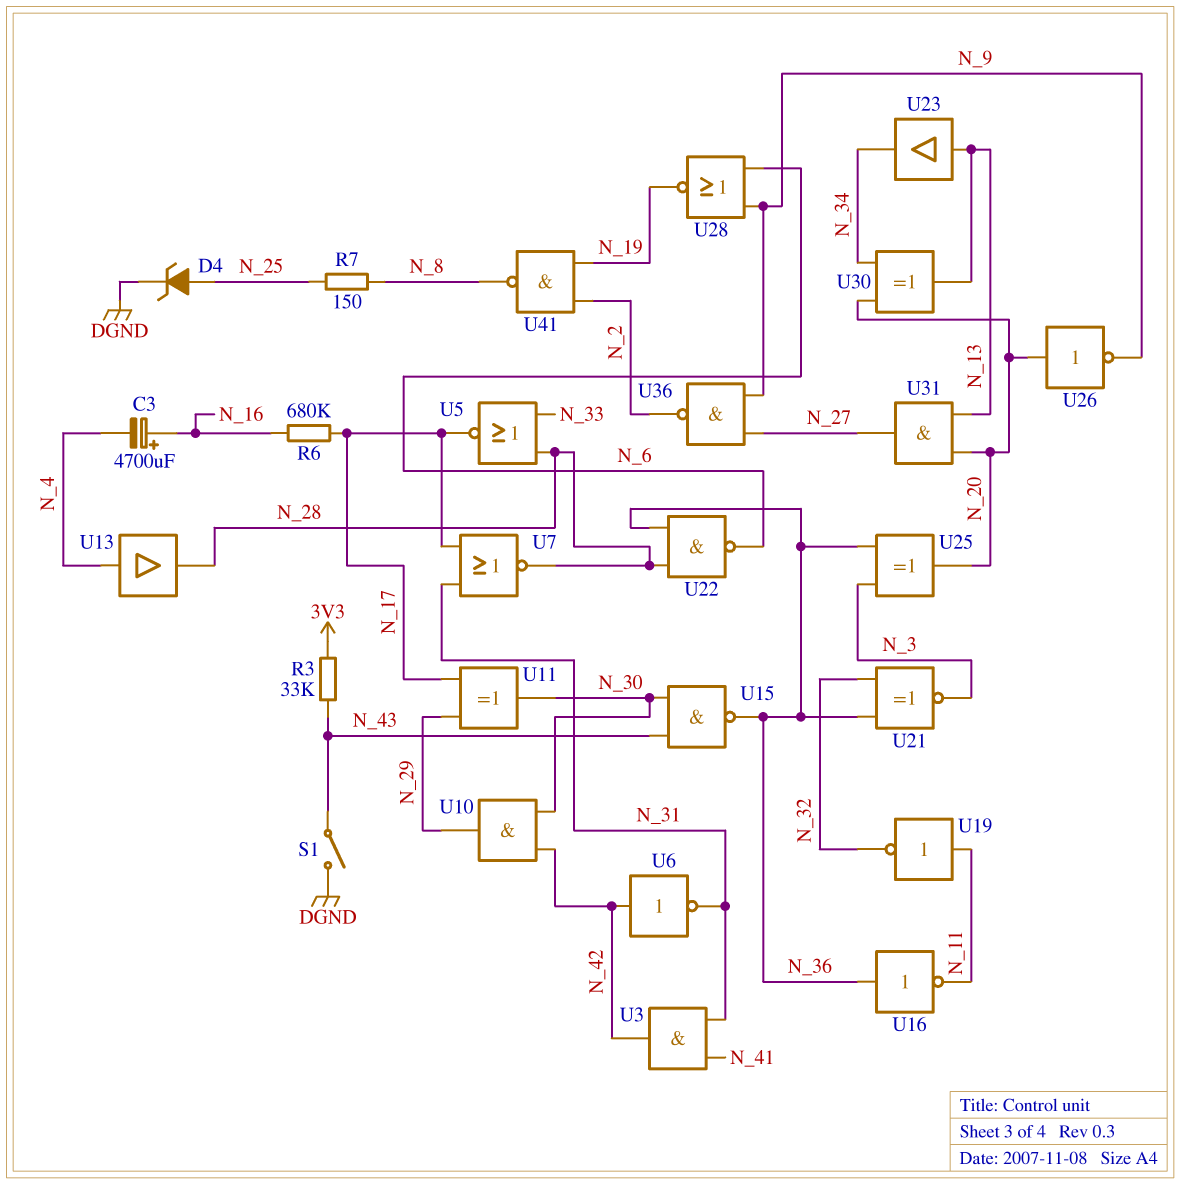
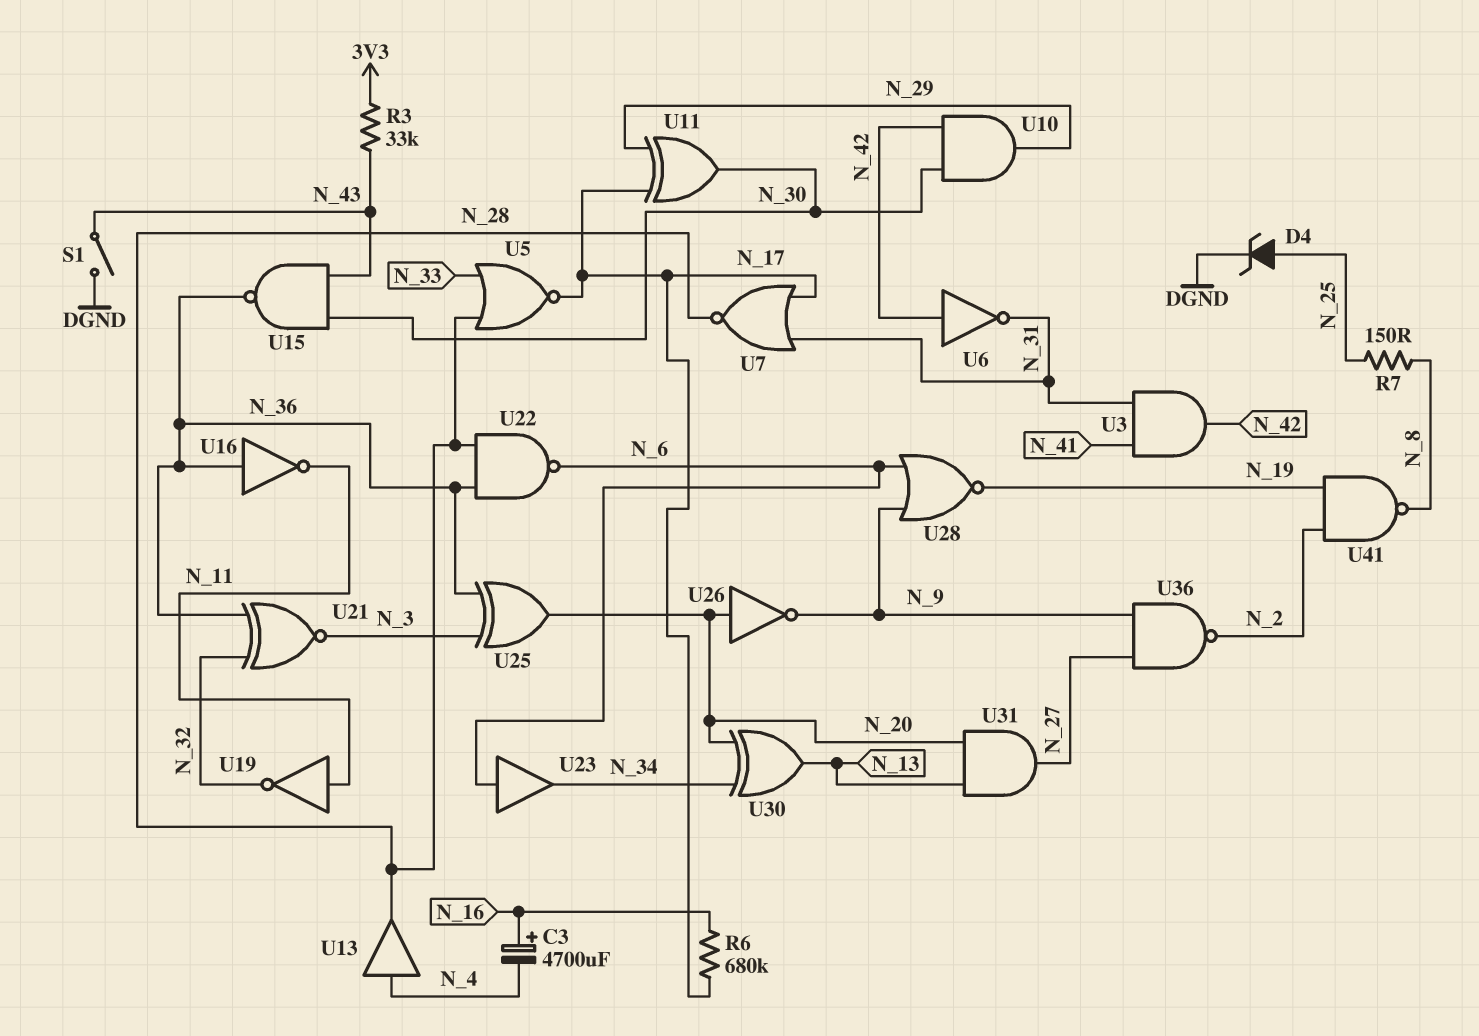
U23: buffer (in N_13, out N_34) -> buffer (in N_6, out N_34)

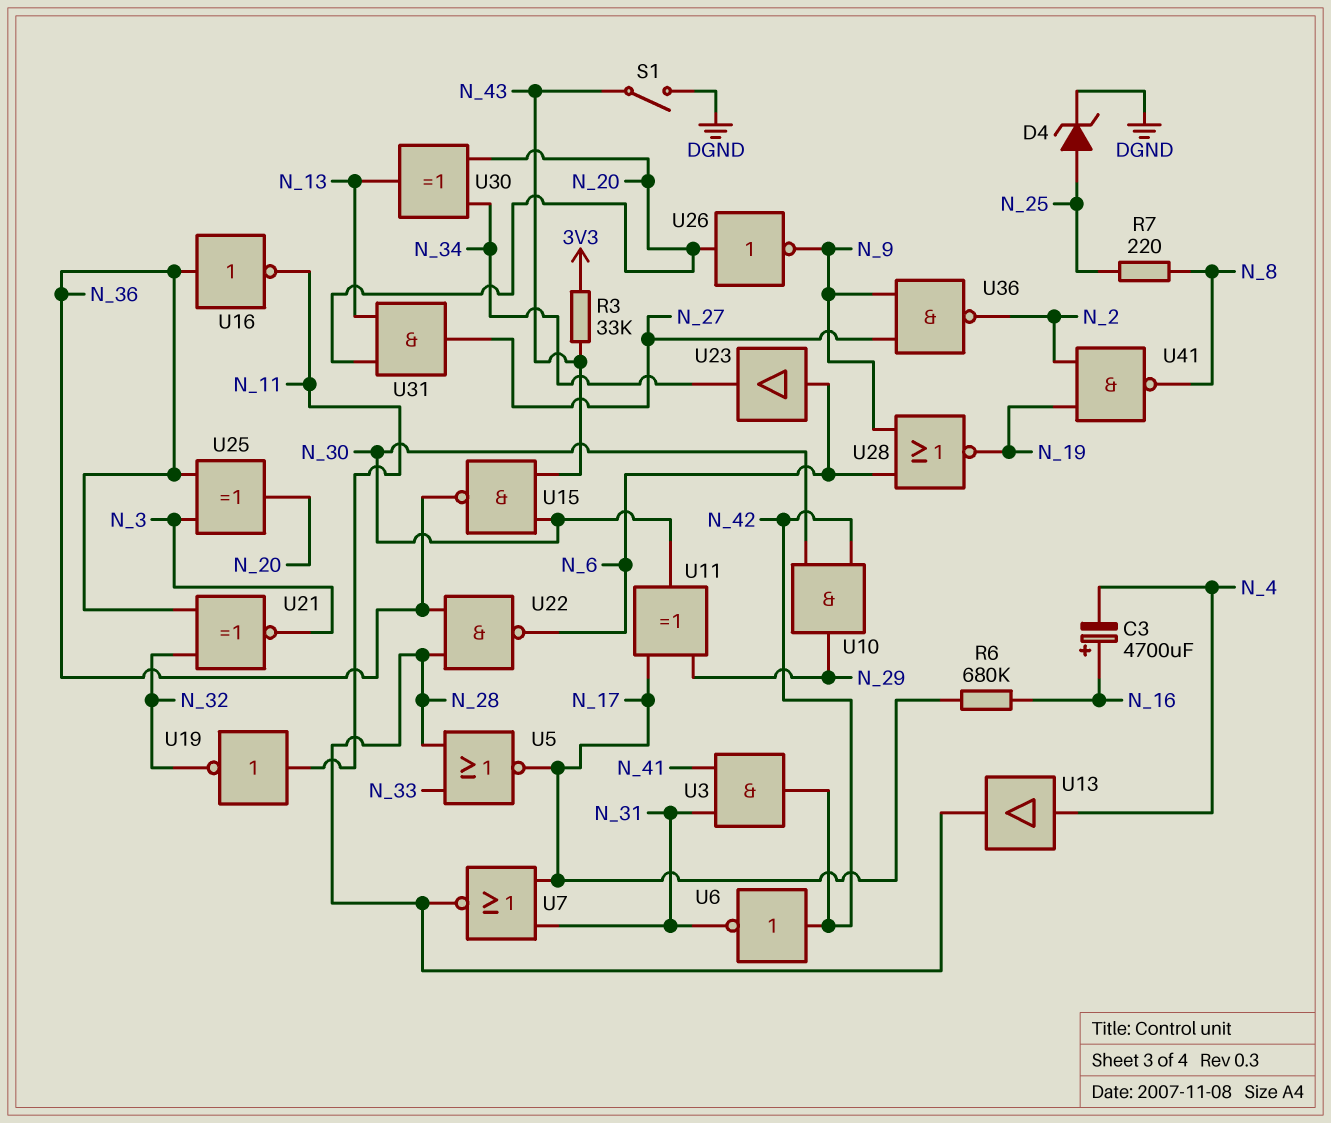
R7: 150 (N_8, N_25) -> 220 (N_8, N_25)

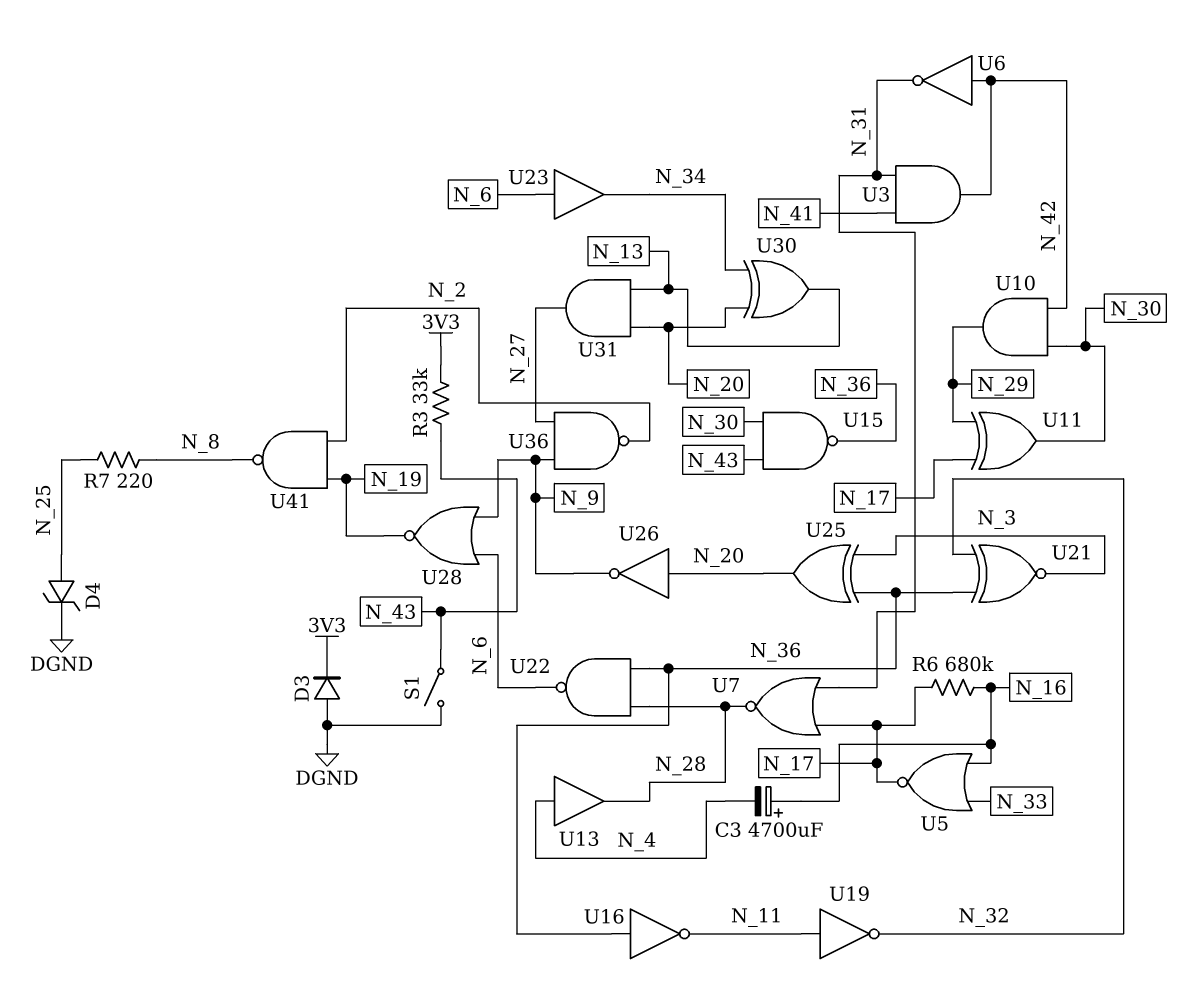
D3: none -> diode (A DGND, K 3V3)
U5: NOR (in N_28, in N_33, out N_17) -> NOR (in N_16, in N_33, out N_17)

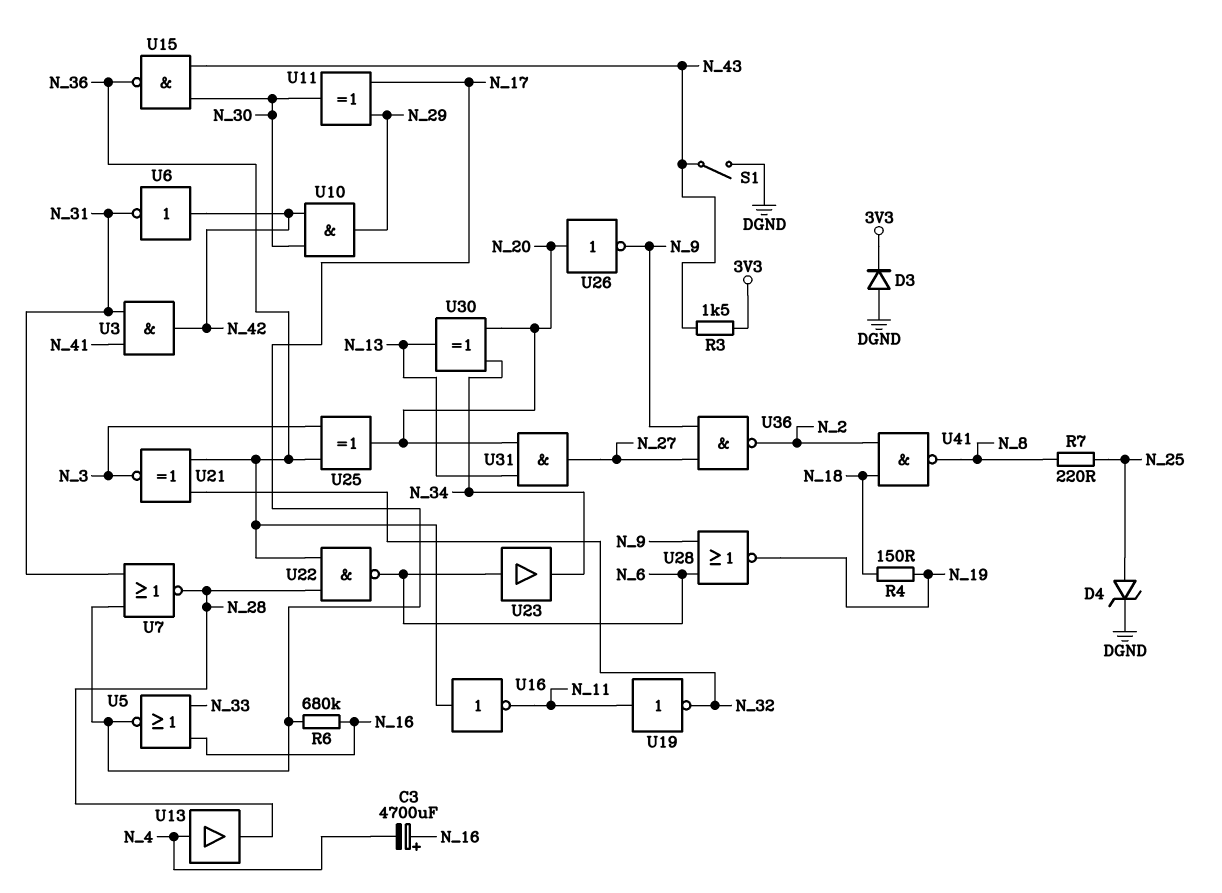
R3: 33k (3V3, N_43) -> 1.5k (3V3, N_43)
R4: none -> 150 (N_18, N_19)
U41: NAND (in N_2, in N_19, out N_8) -> NAND (in N_2, in N_18, out N_8)

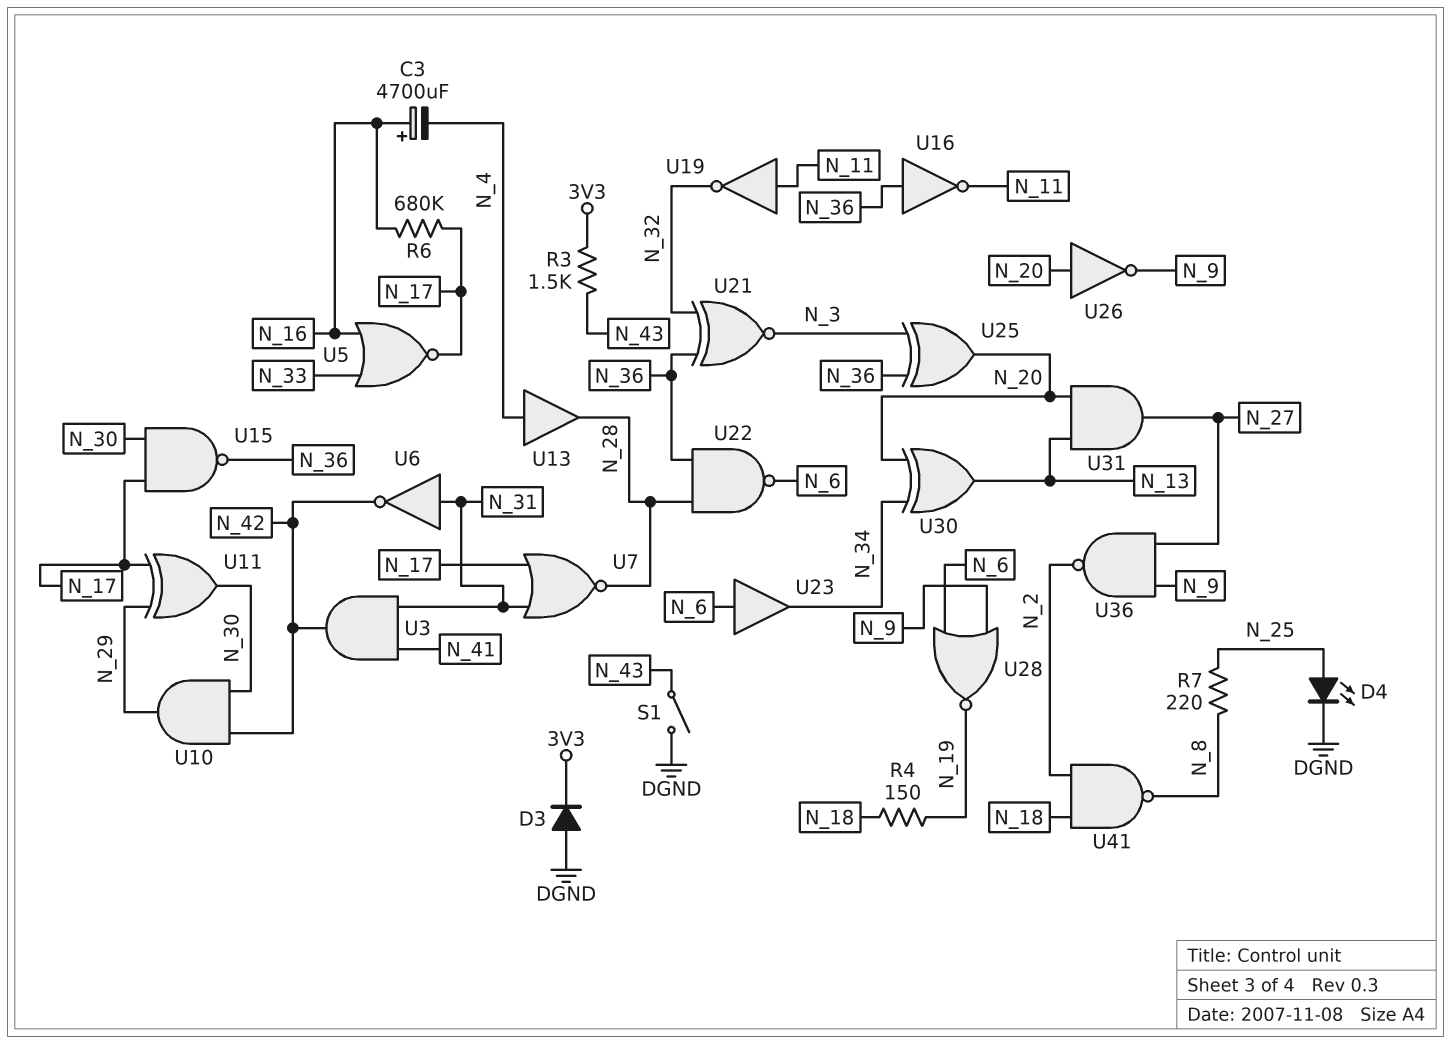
D4: zener (A N_25, K DGND) -> LED (A N_25, K DGND)
U6: NOT (in N_42, out N_31) -> NOT (in N_31, out N_42)
U15: NAND (in N_30, in N_43, out N_36) -> NAND (in N_17, in N_30, out N_36)

